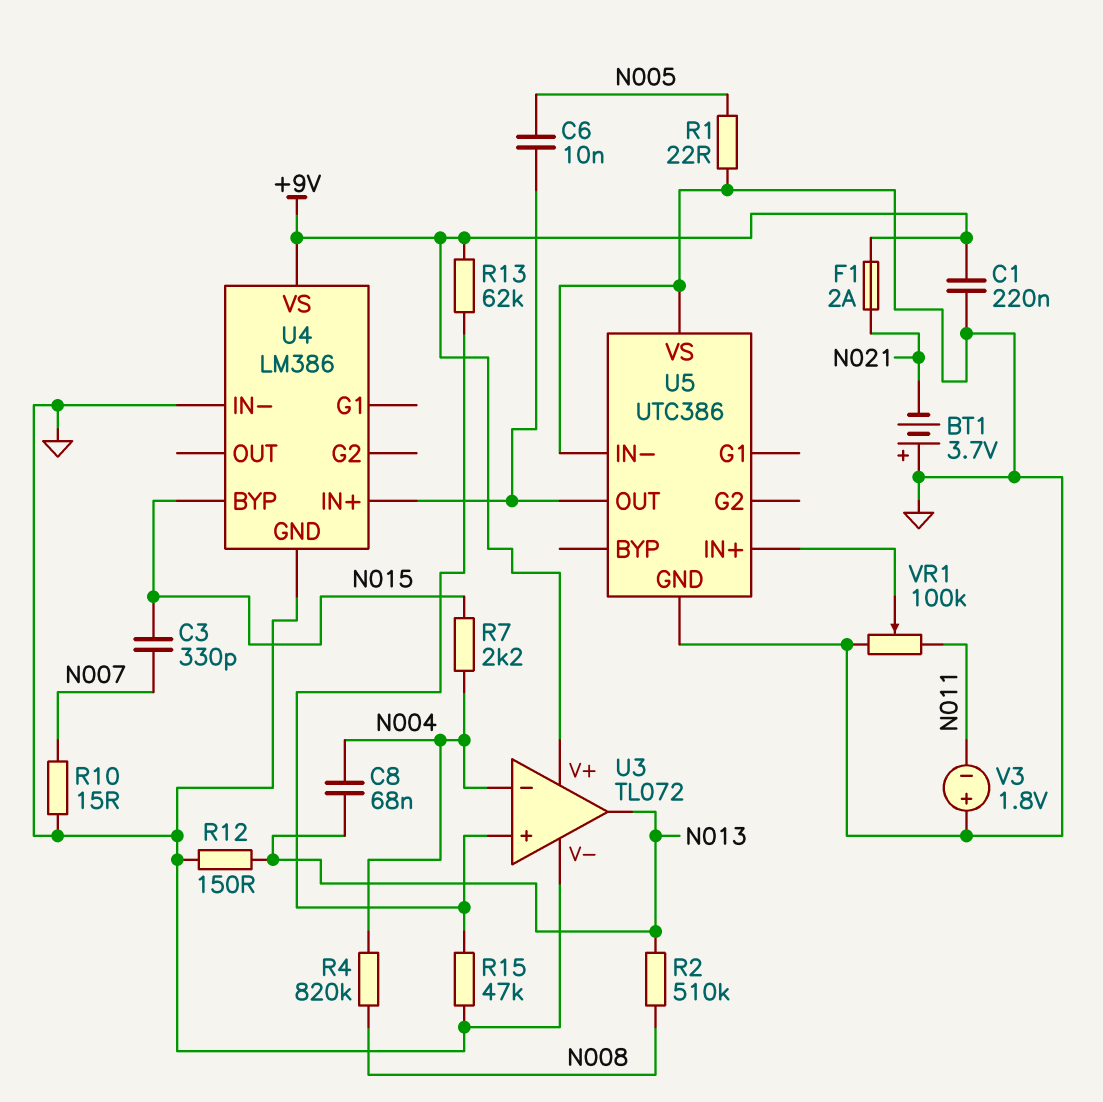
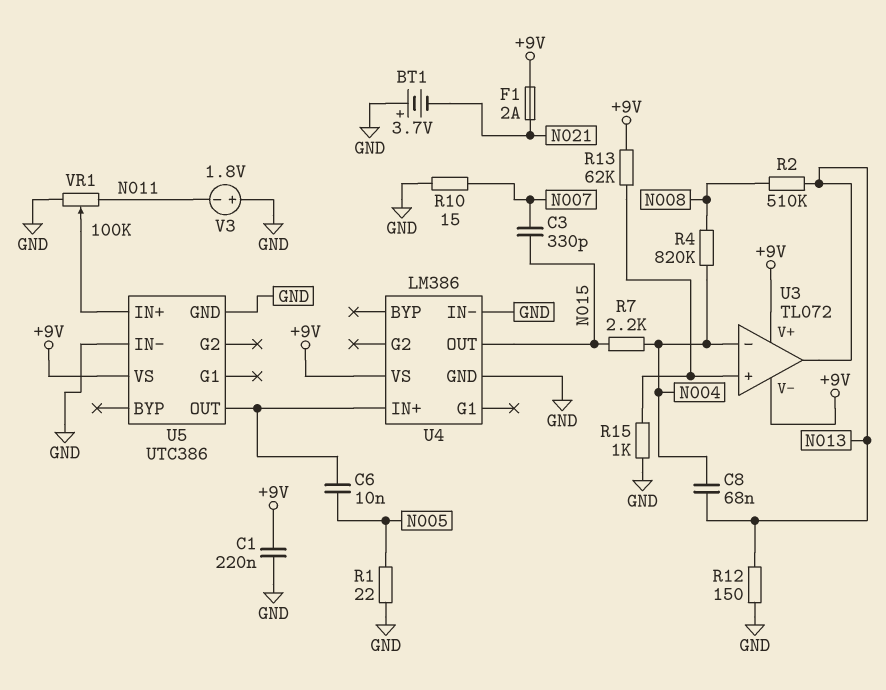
R15: 47k (GND, U3/in+) -> 1k (GND, U3/in+)
U3 pin V-: GND -> +9V
U4 pin BYP: N015 -> none
U4 pin OUT: none -> N015
U5 pin VS: GND -> +9V

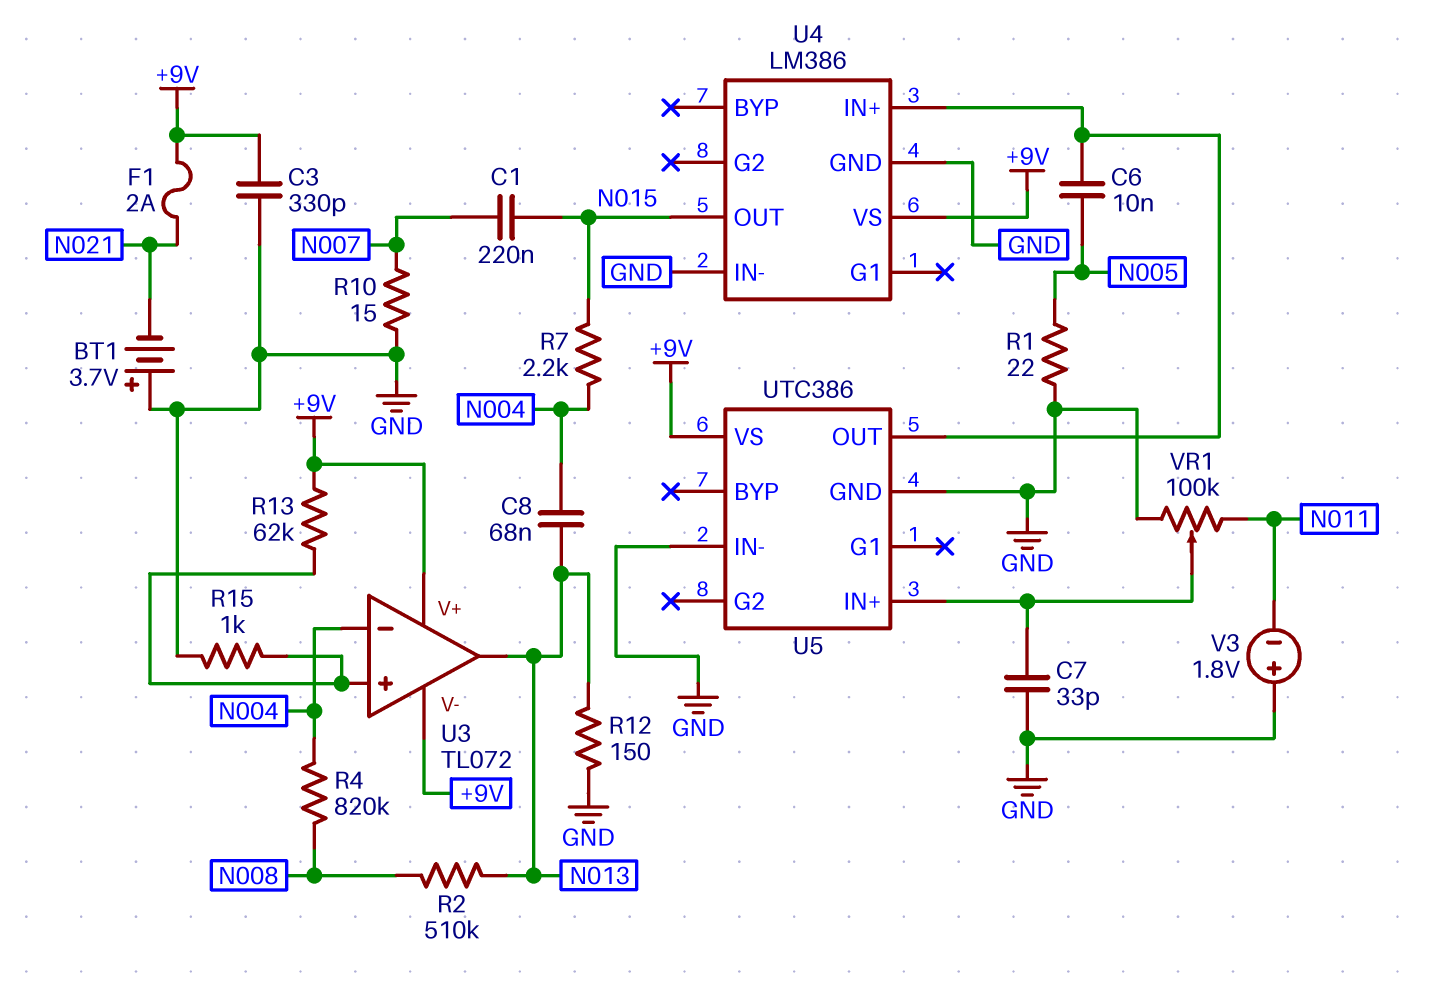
C1: 220nF (+9V, GND) -> 220nF (N007, N015)
C3: 330pF (N007, N015) -> 330pF (+9V, GND)
C7: none -> 33pF (GND, U5/IN+)

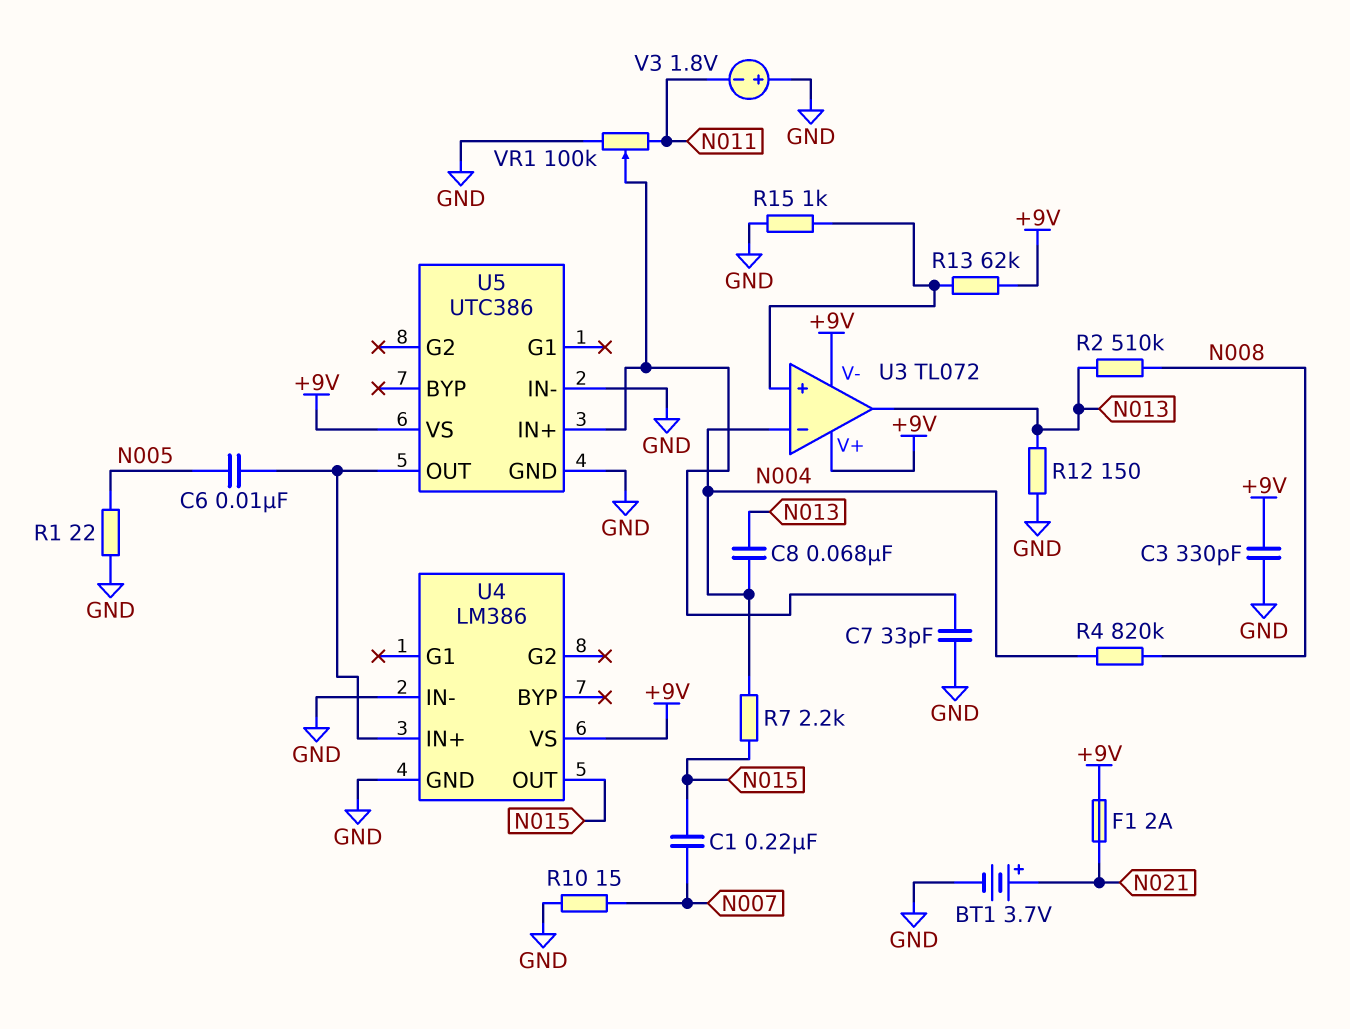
BT1: 3.7V (plus GND, minus N021) -> 3.7V (plus N021, minus GND)

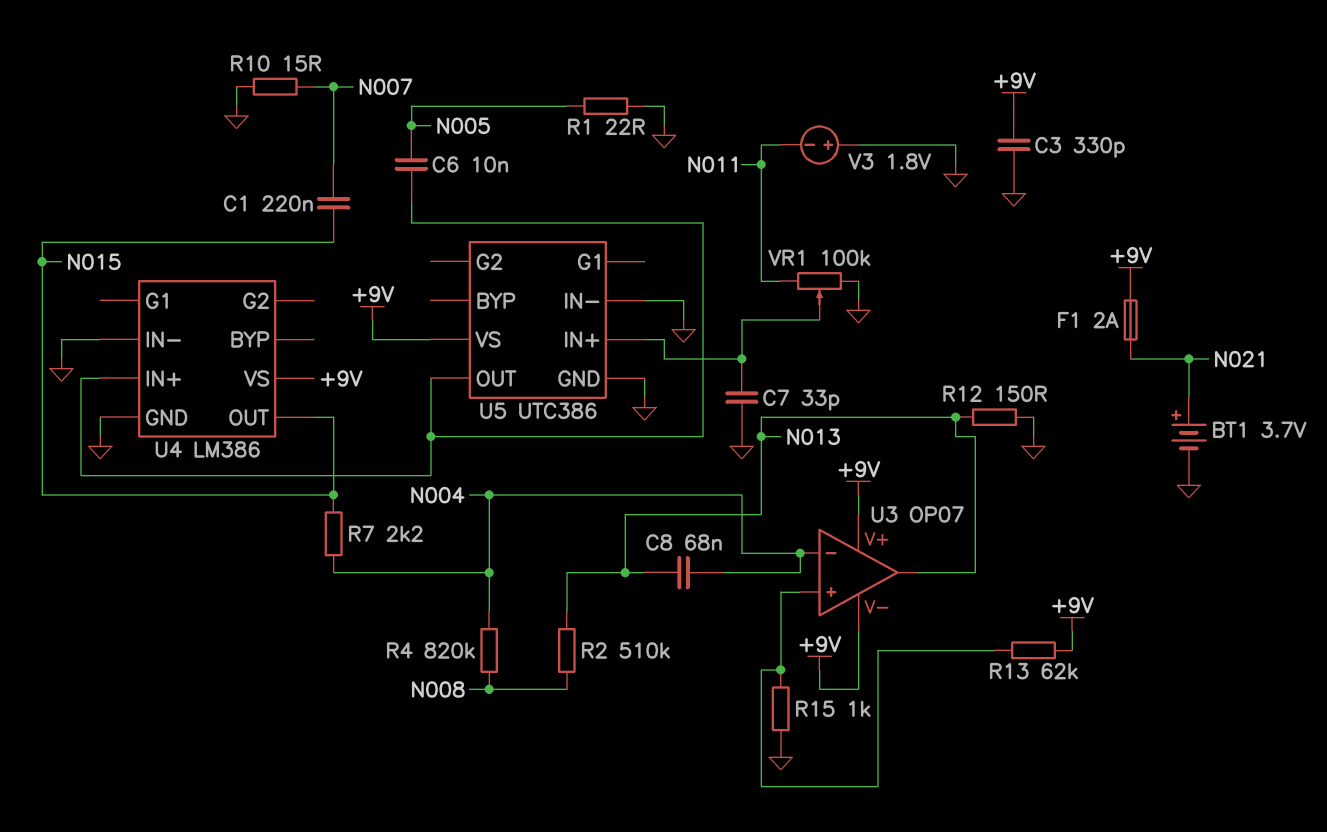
U3: TL072 -> OP07

